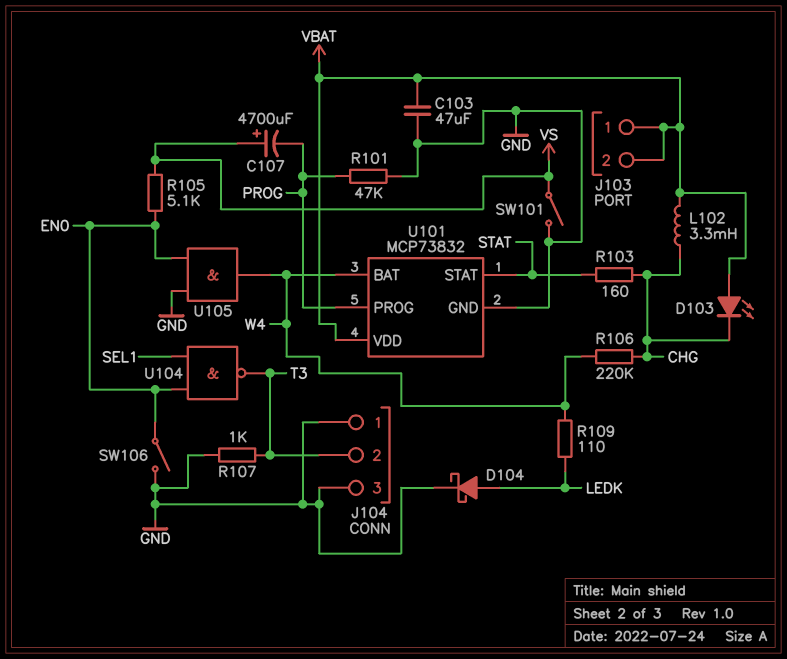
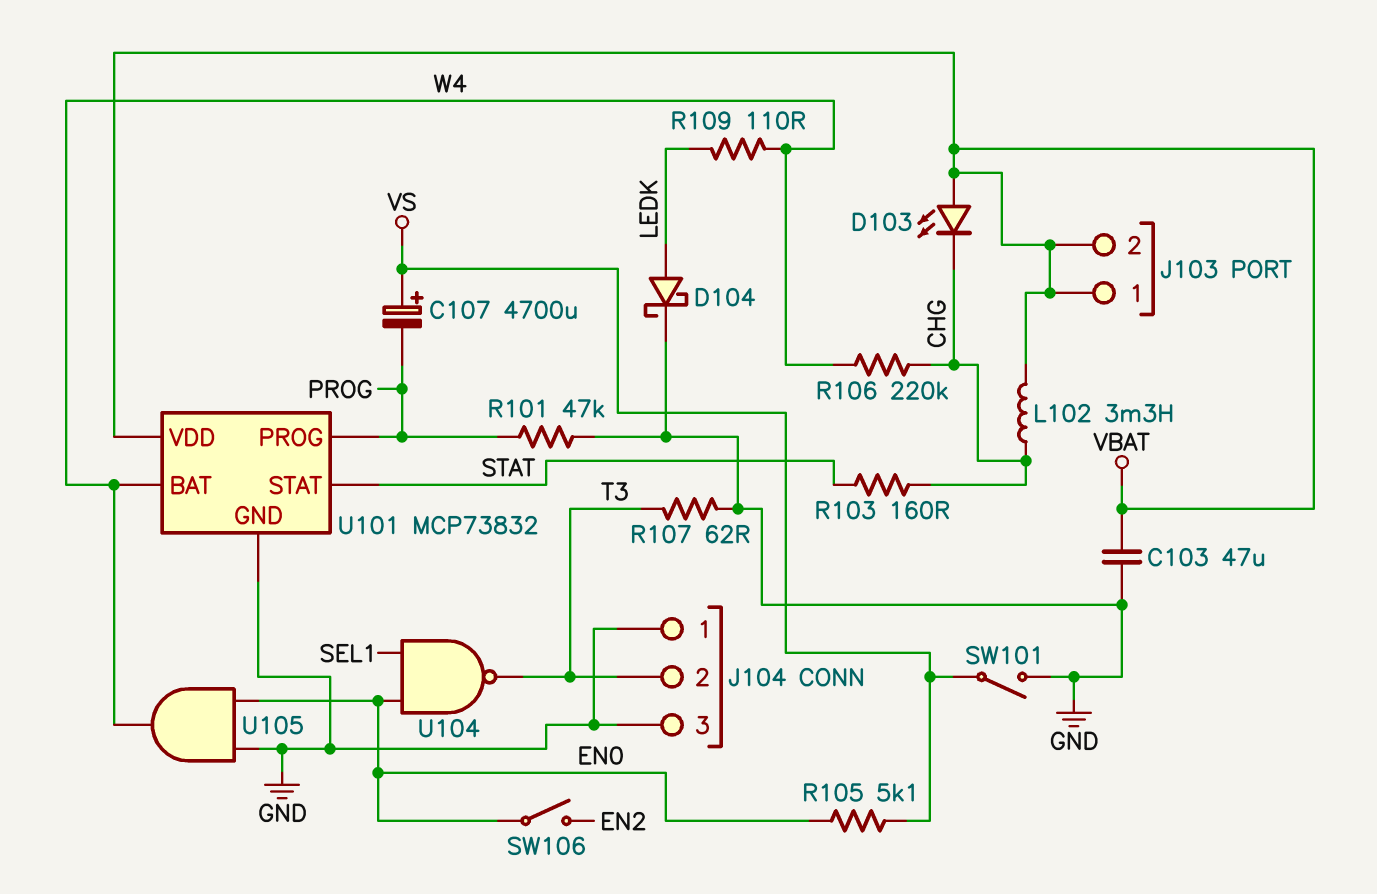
R107: 1k (GND, T3) -> 62 (GND, T3)
SW106: switch (EN0, GND) -> switch (EN0, EN2)

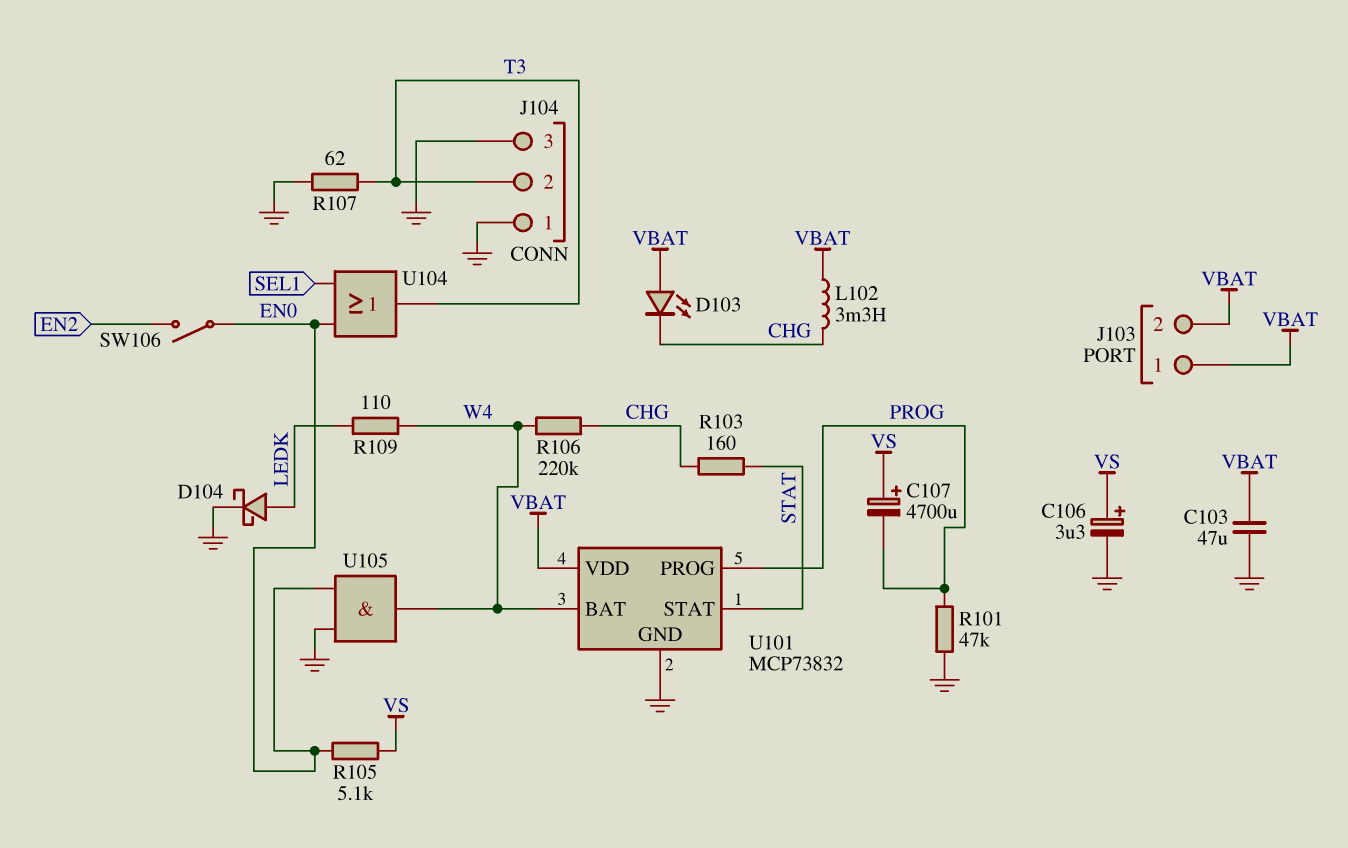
C106: none -> 3.3uF (plus VS, minus GND)
SW101: switch (GND, VS) -> none
U104: NAND (in EN0, in SEL1, out T3) -> OR (in EN0, in SEL1, out T3)

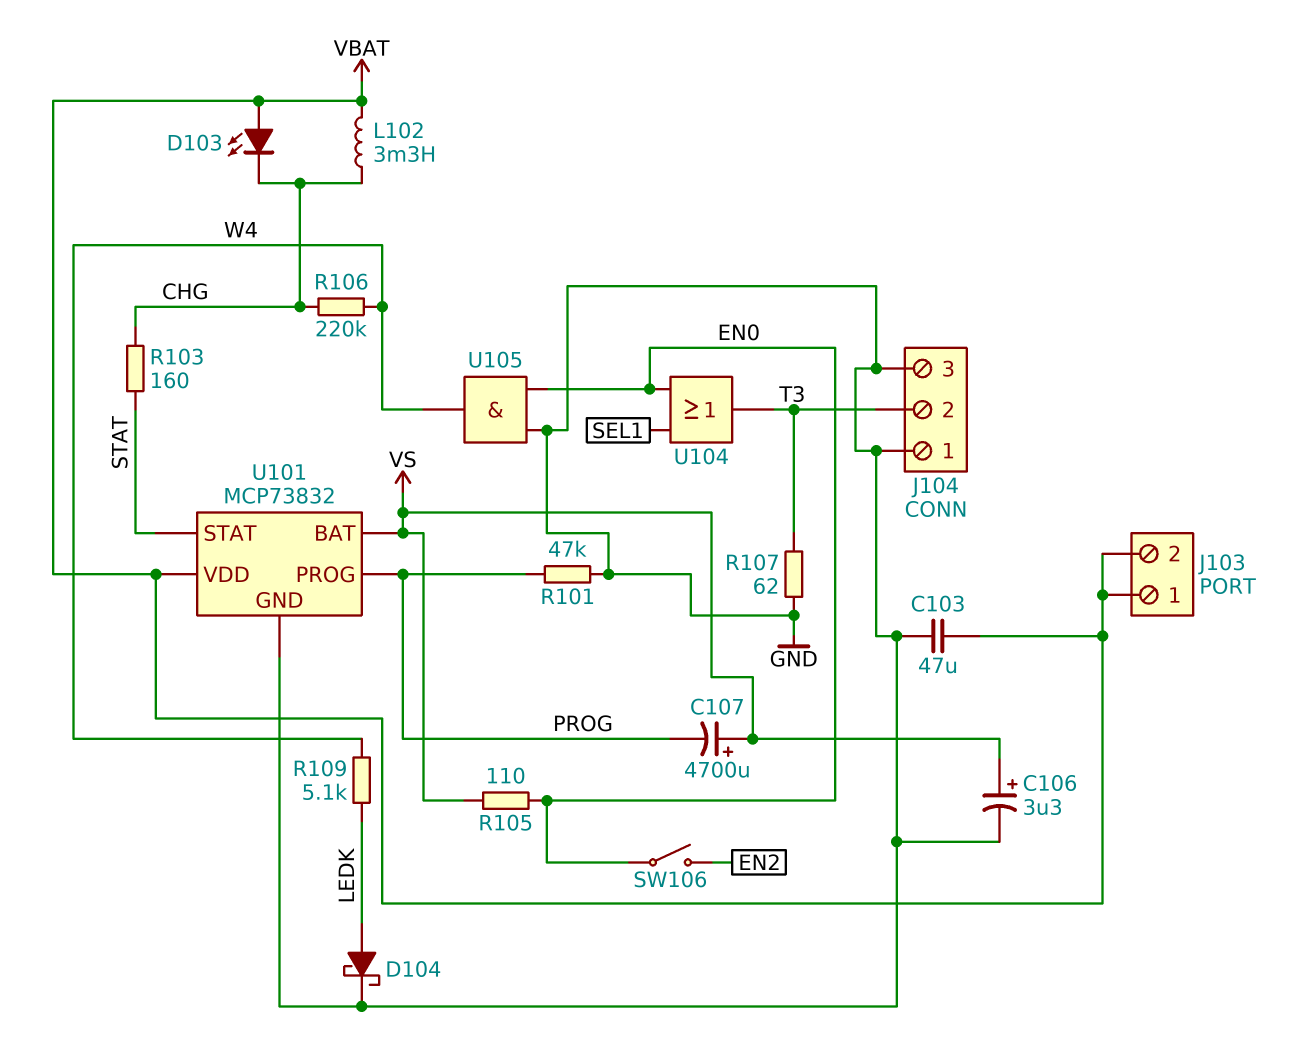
R105: 5.1k (EN0, VS) -> 110 (EN0, VS)
R109: 110 (LEDK, W4) -> 5.1k (LEDK, W4)
U101 pin BAT: W4 -> VS

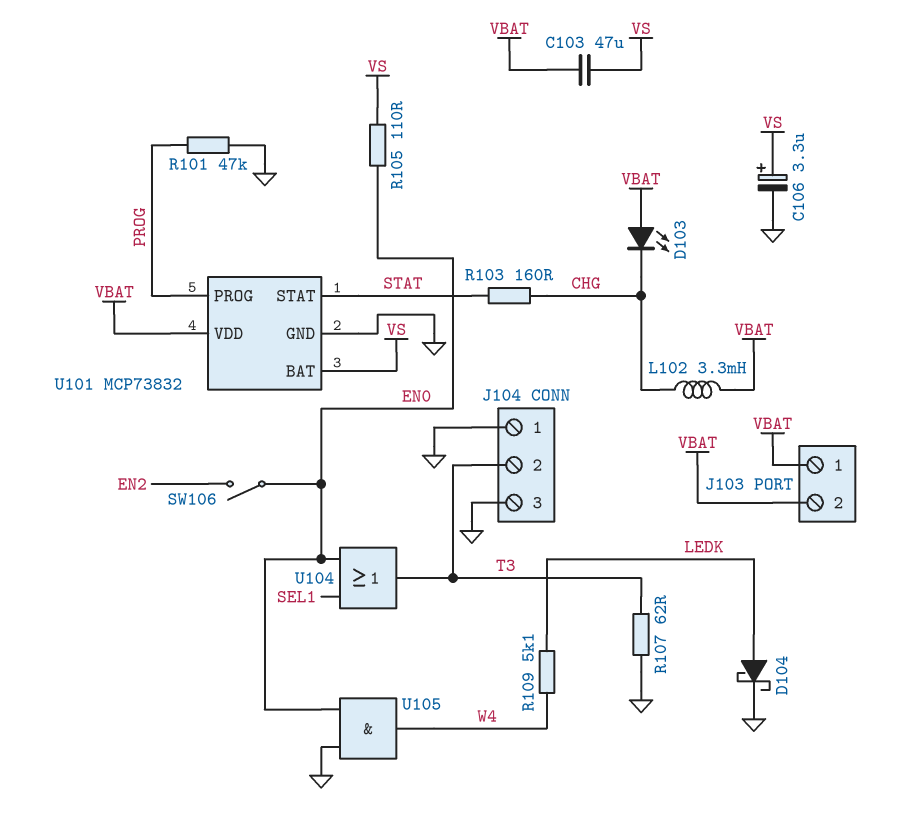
C103: 47uF (GND, VBAT) -> 47uF (VBAT, VS)
C107: 4700uF (plus VS, minus PROG) -> none
R106: 220k (CHG, W4) -> none

